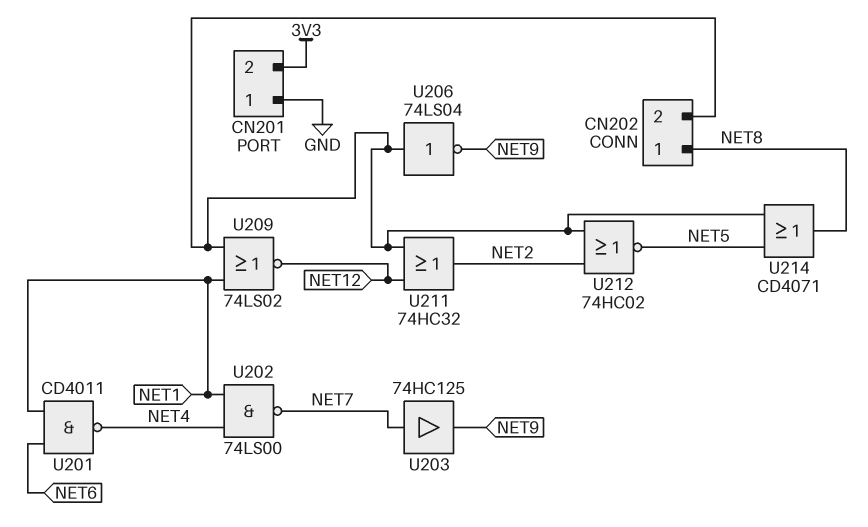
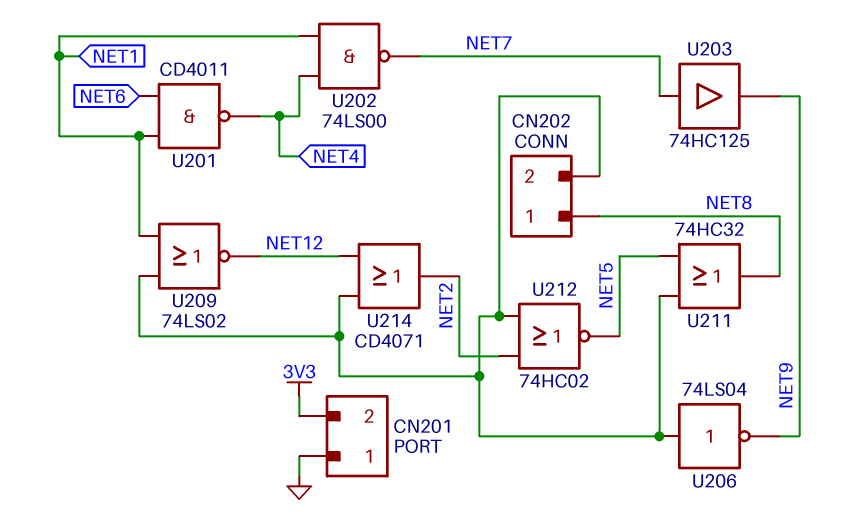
U211: OR 74HC32 (in CN202/2, in NET12, out NET2) -> OR 74HC32 (in CN202/2, in NET5, out NET8)
U214: OR CD4071 (in CN202/2, in NET5, out NET8) -> OR CD4071 (in CN202/2, in NET12, out NET2)

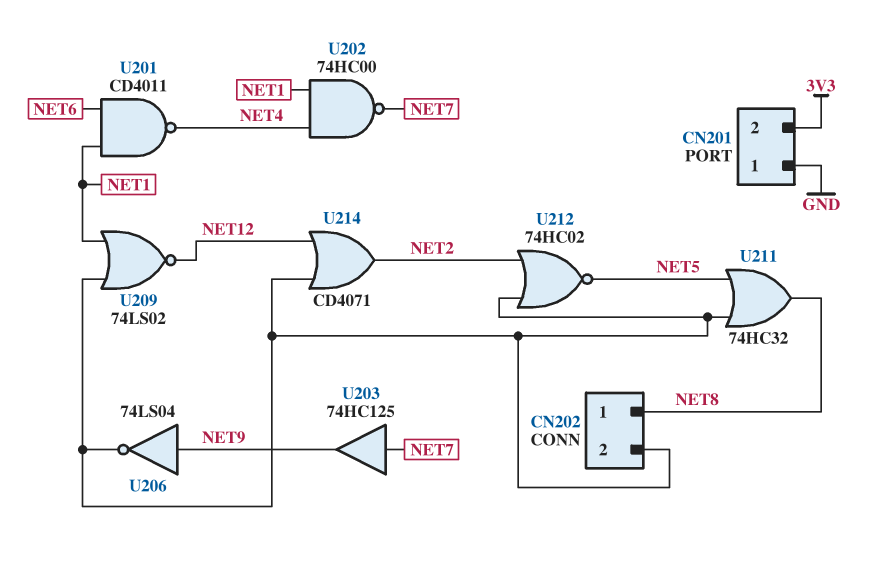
U202: NAND 74LS00 (in NET1, in NET4, out NET7) -> NAND 74HC00 (in NET1, in NET4, out NET7)
U206: NOT 74LS04 (in CN202/2, out NET9) -> NOT 74LS04 (in NET9, out CN202/2)

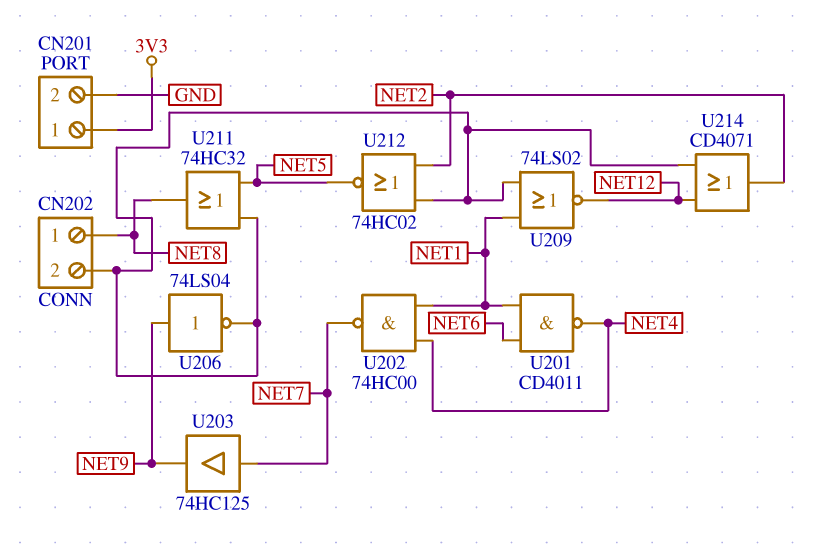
CN201 pin 1: GND -> 3V3
CN201 pin 2: 3V3 -> GND

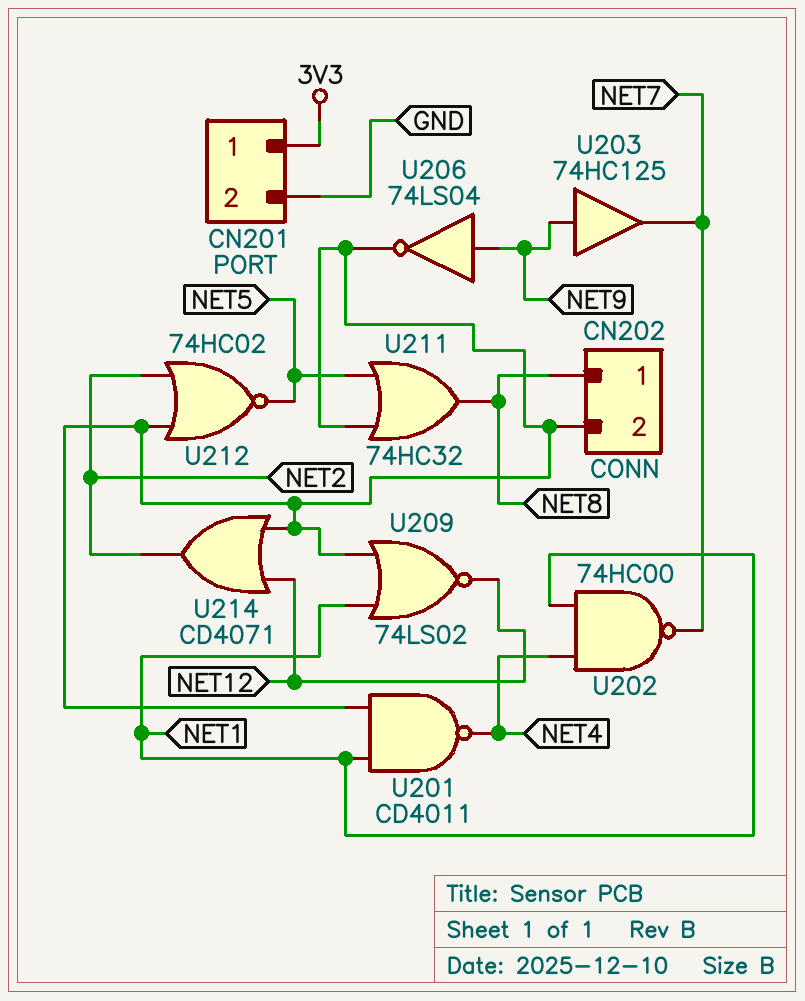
U201: NAND CD4011 (in NET1, in NET6, out NET4) -> NAND CD4011 (in CN202/2, in NET1, out NET4)
U203: buffer 74HC125 (in NET7, out NET9) -> buffer 74HC125 (in NET9, out NET7)

